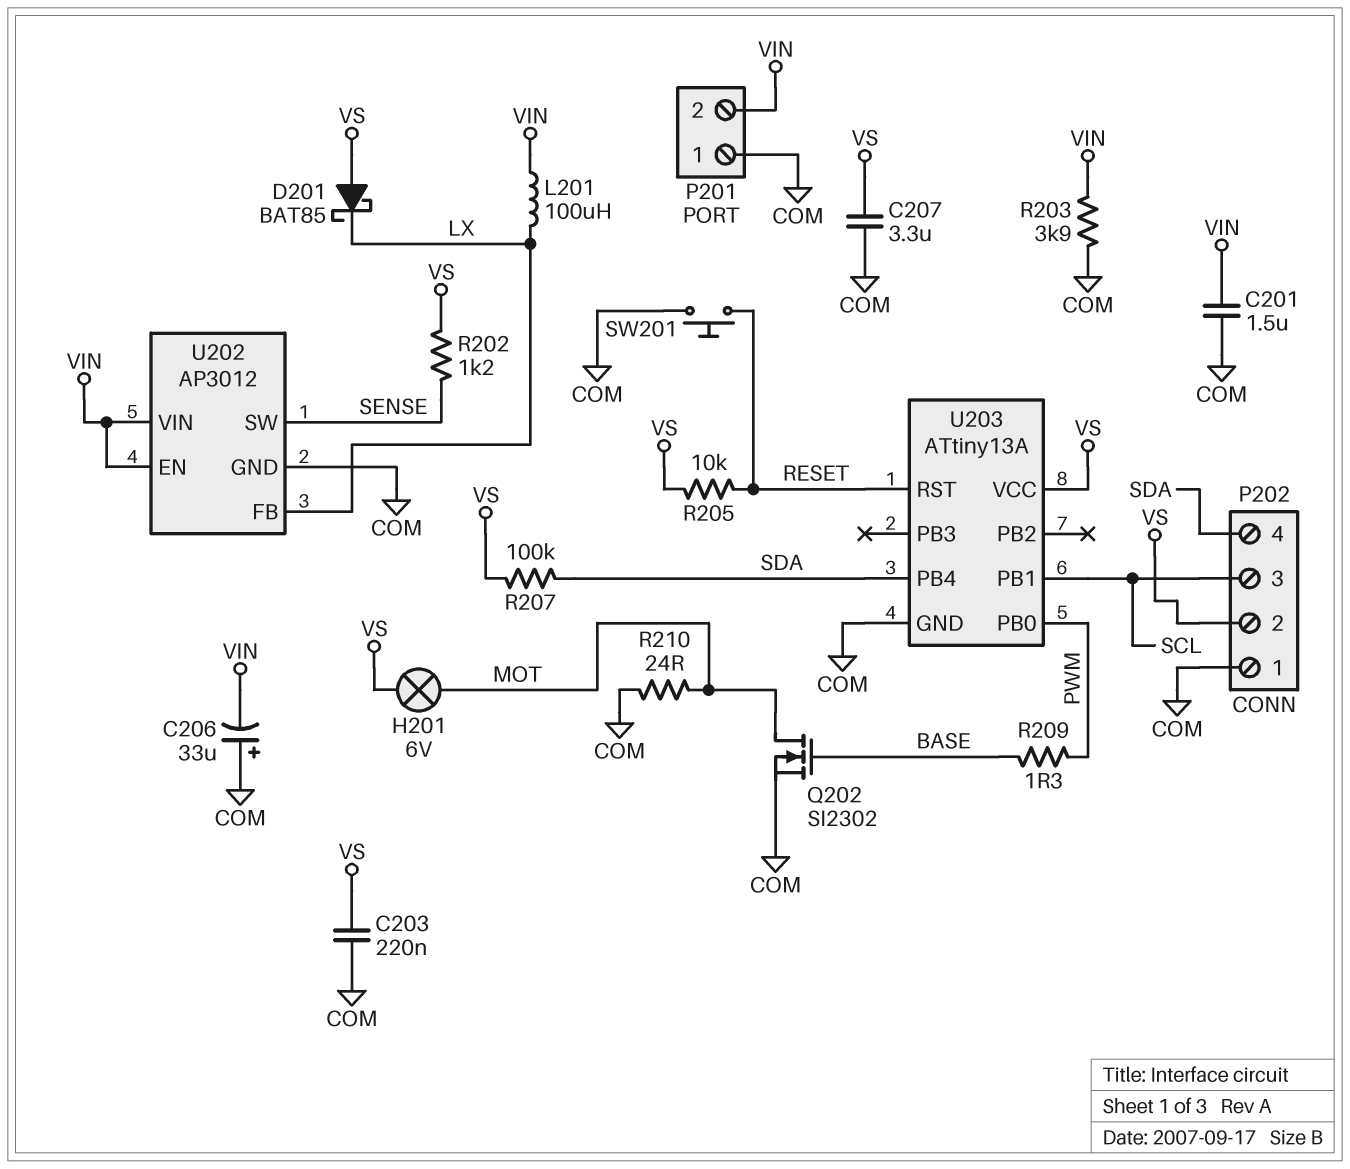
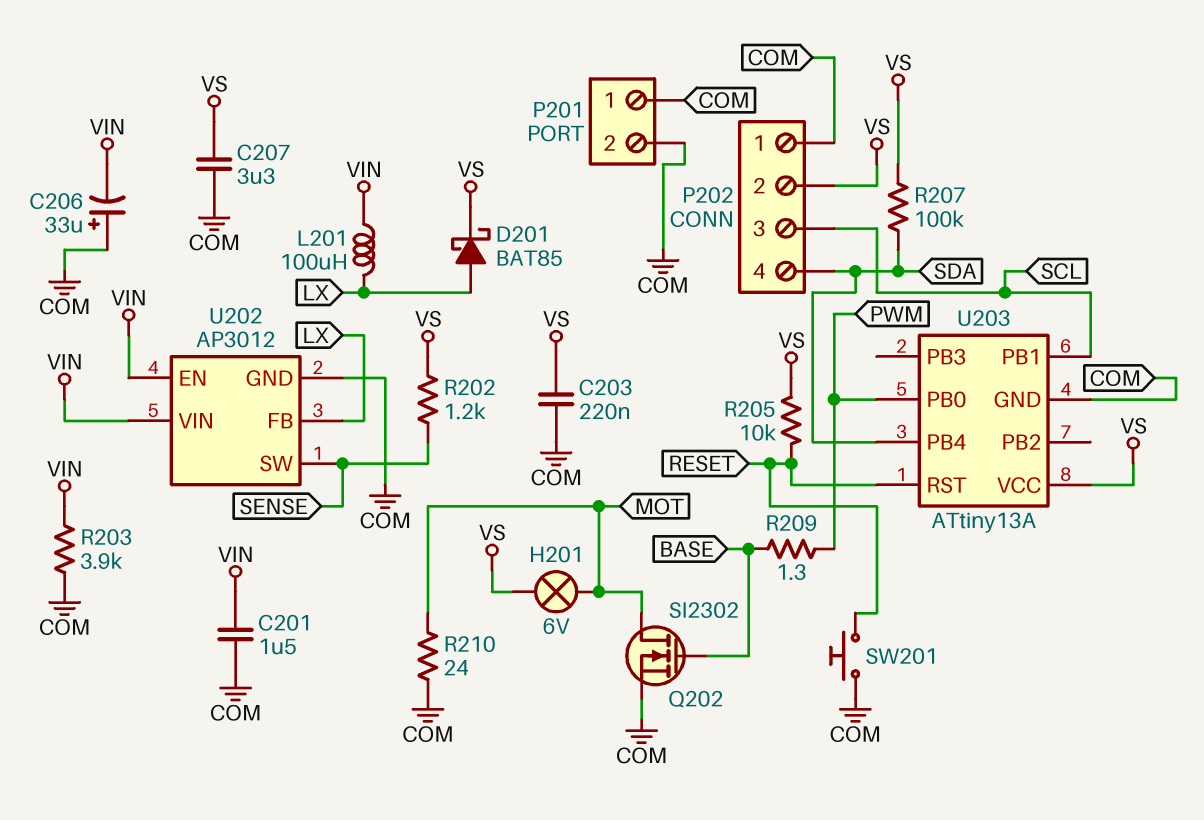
D201: schottky BAT85 (A VS, K LX) -> schottky BAT85 (A LX, K VS)
P201 pin 2: VIN -> COM

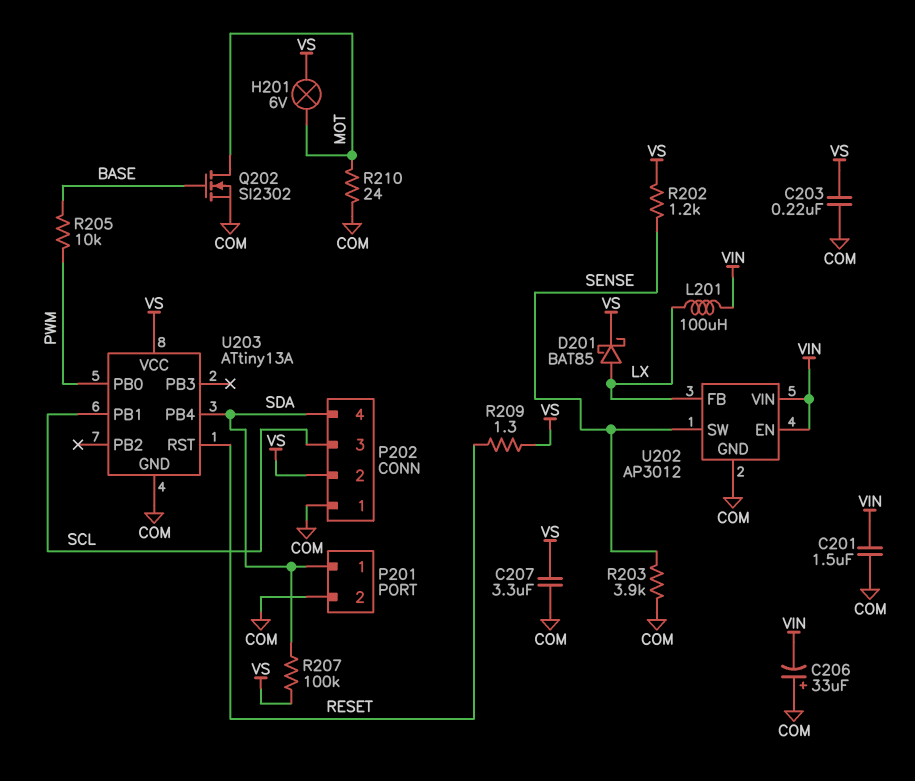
P201 pin 1: COM -> SDA
R203: 3.9k (COM, VIN) -> 3.9k (COM, SENSE)
R205: 10k (RESET, VS) -> 10k (BASE, PWM)
R209: 1.3 (BASE, PWM) -> 1.3 (RESET, VS)
SW201: button (COM, RESET) -> none

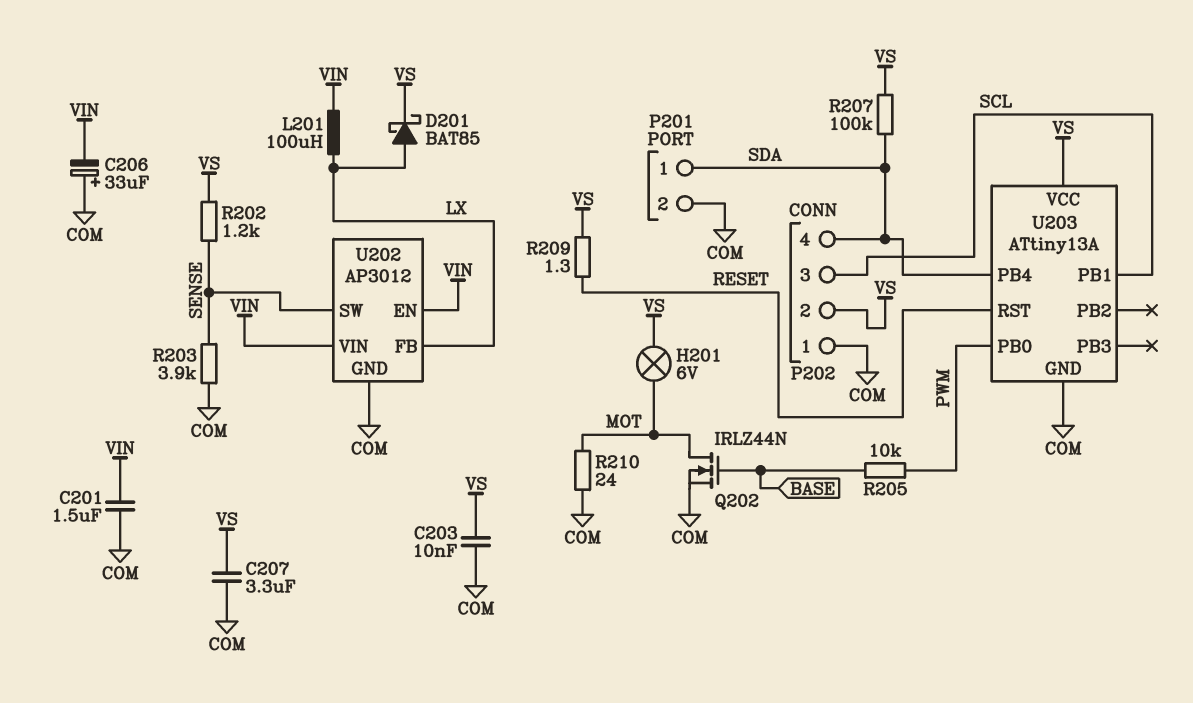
C203: 220nF (COM, VS) -> 10nF (COM, VS)
Q202: NMOS SI2302 (G BASE, D MOT, S COM) -> NMOS IRLZ44N (G BASE, D MOT, S COM)

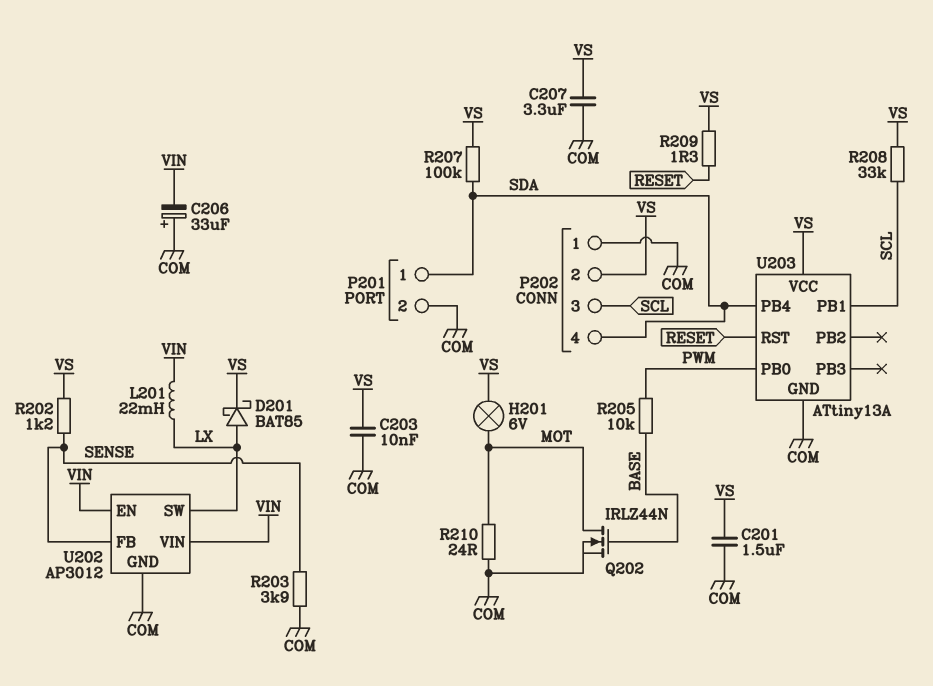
C201: 1.5uF (COM, VIN) -> 1.5uF (COM, VS)
L201: 100uH (LX, VIN) -> 22mH (LX, VIN)
R208: none -> 33k (SCL, VS)
U202 pin FB: LX -> SENSE
U202 pin SW: SENSE -> LX

